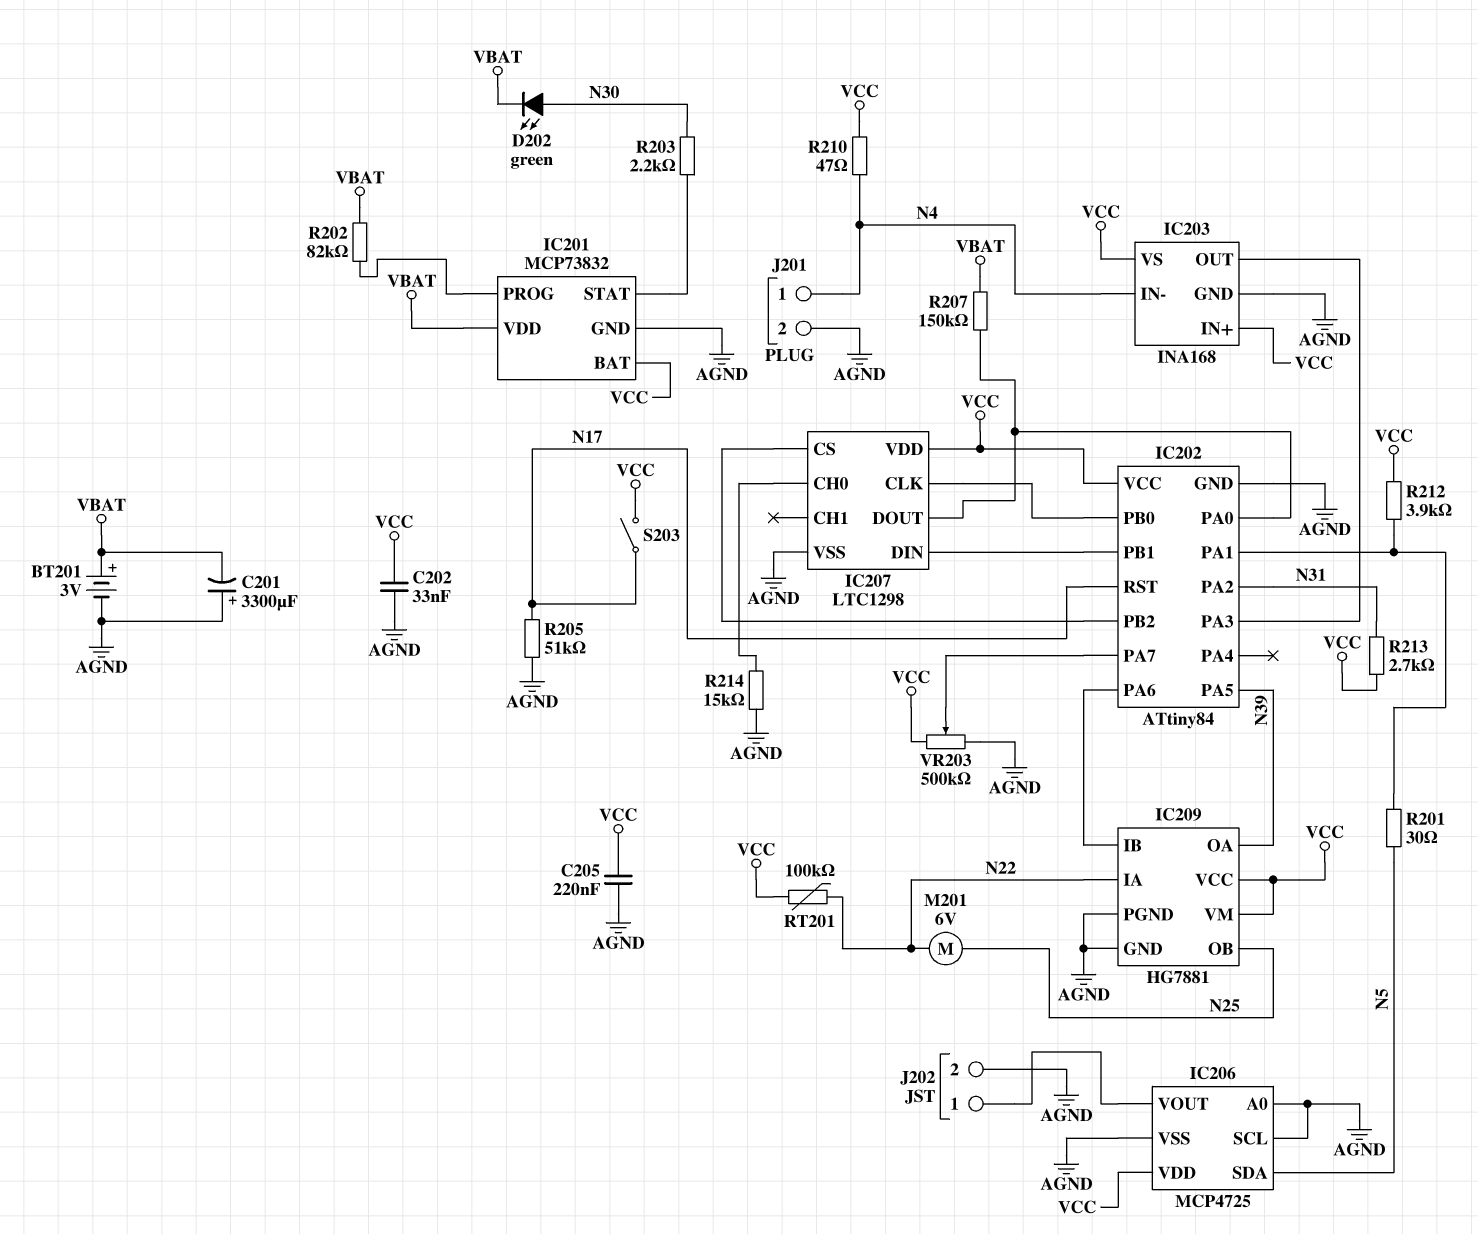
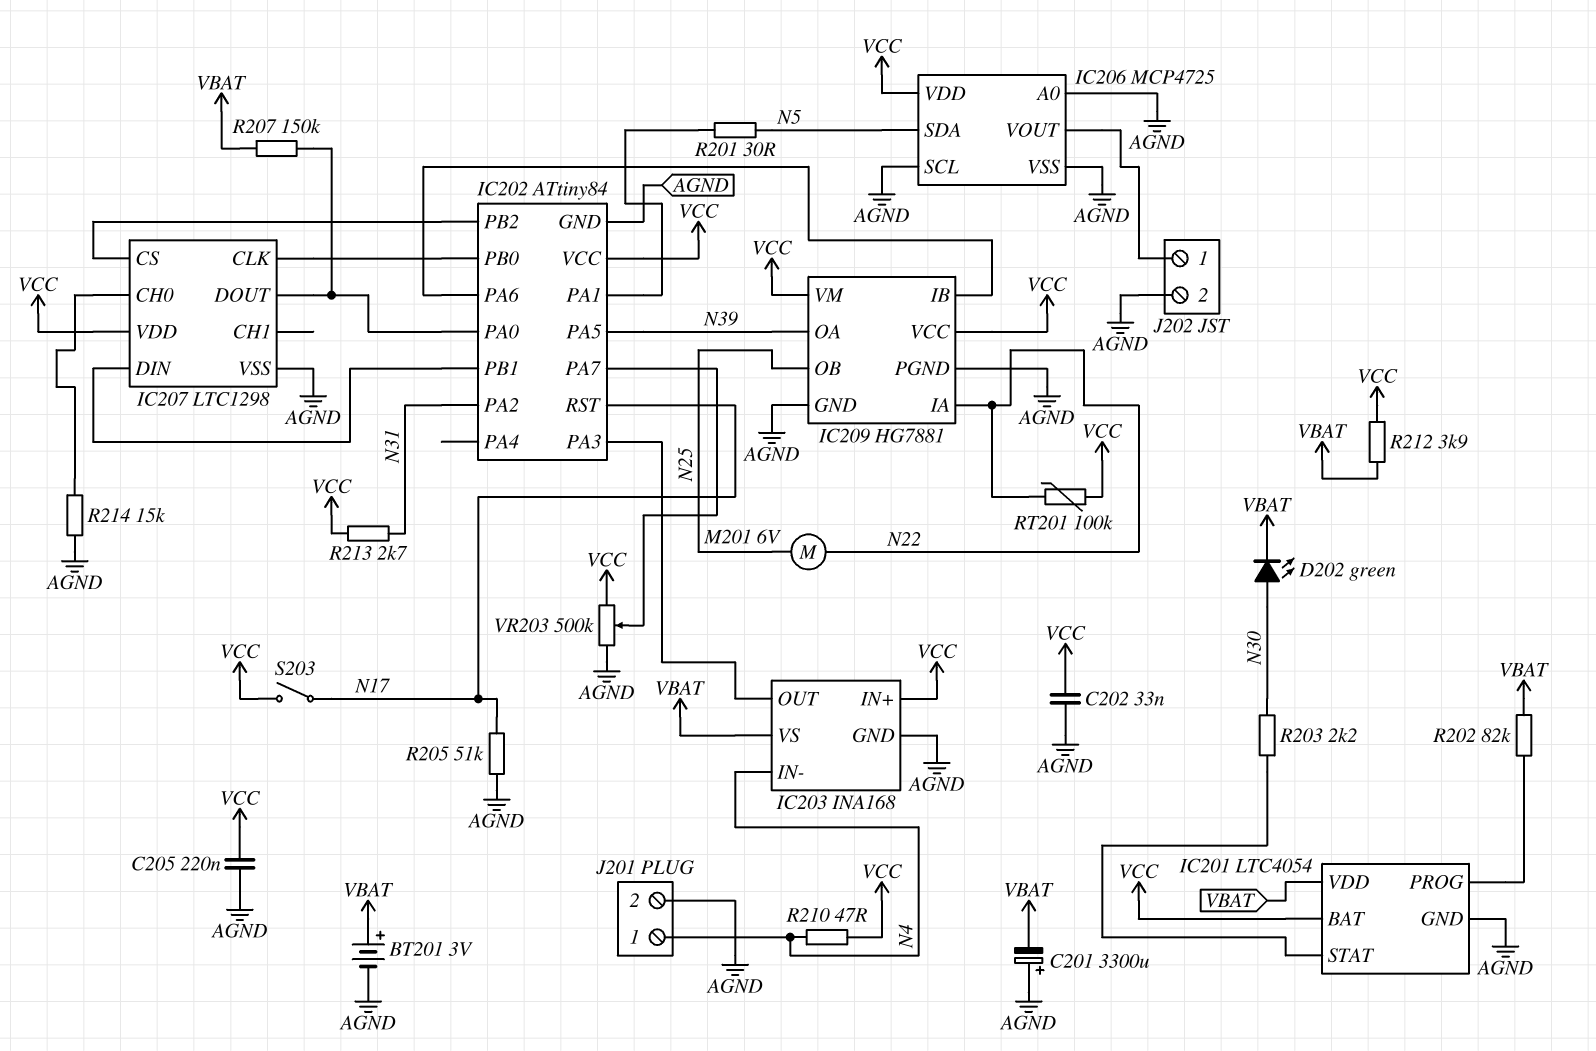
IC201: MCP73832 -> LTC4054
IC203 pin VS: VCC -> VBAT
R212: 3.9k (IC202/PA1, VCC) -> 3.9k (VBAT, VCC)

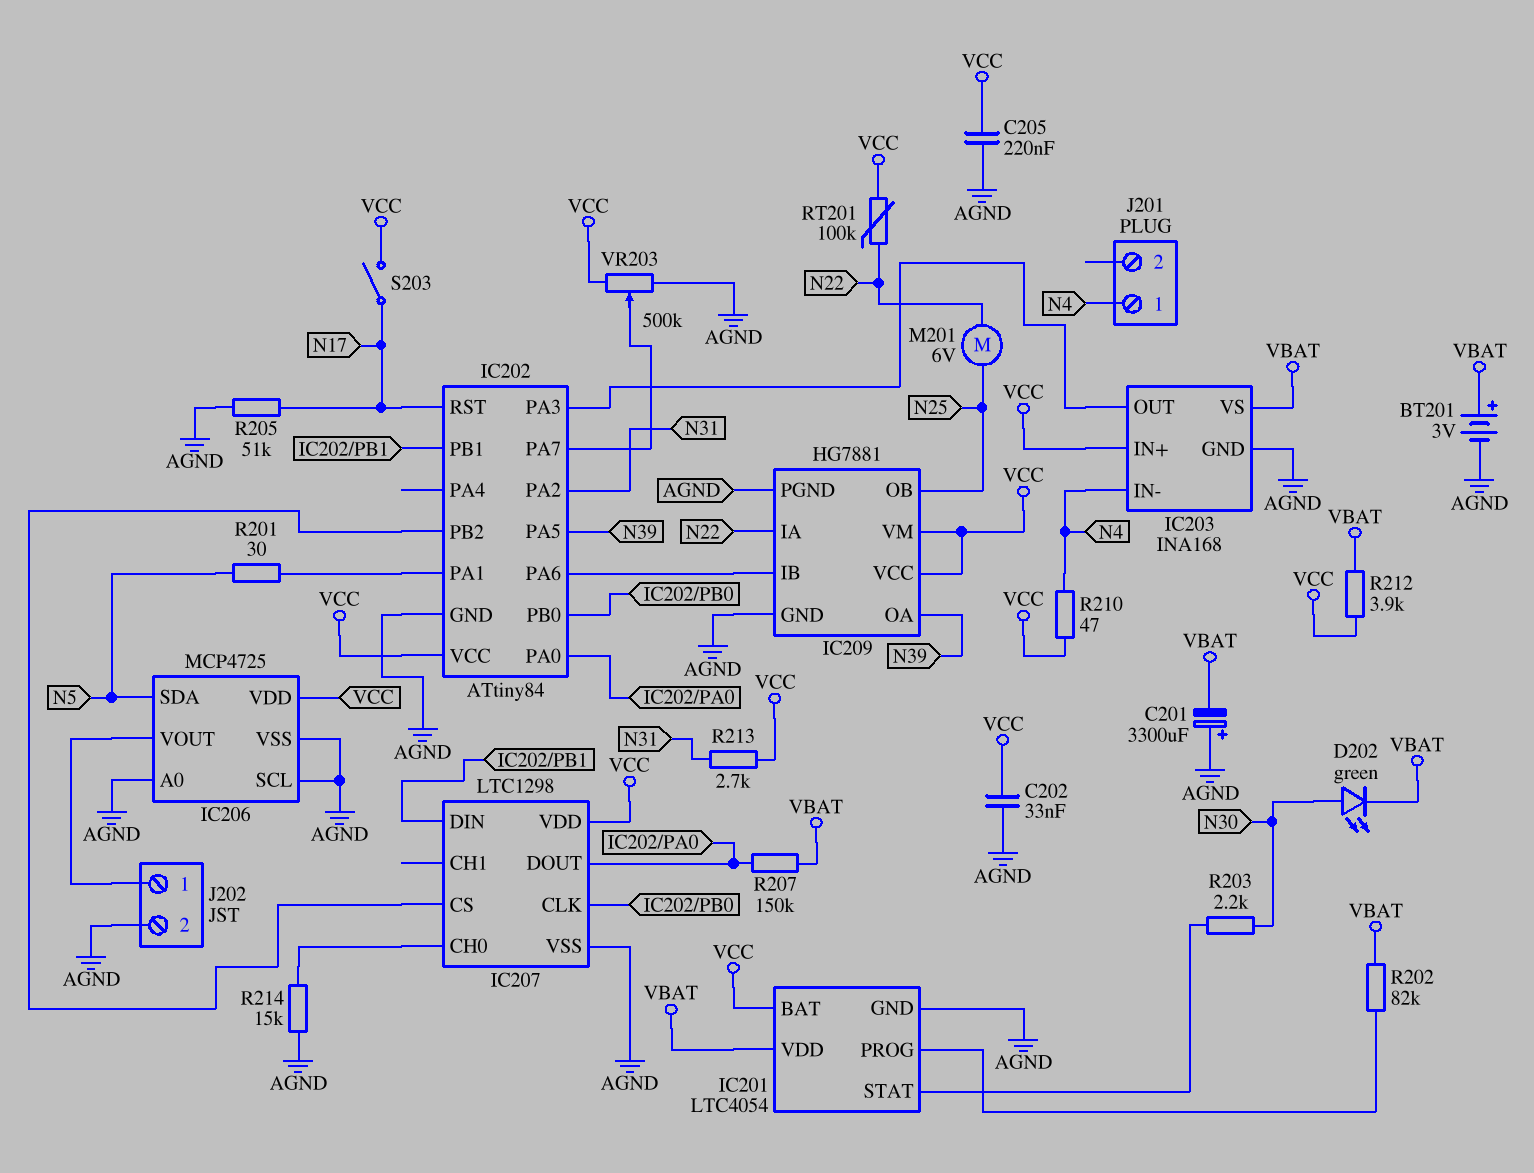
J201 pin 2: AGND -> none

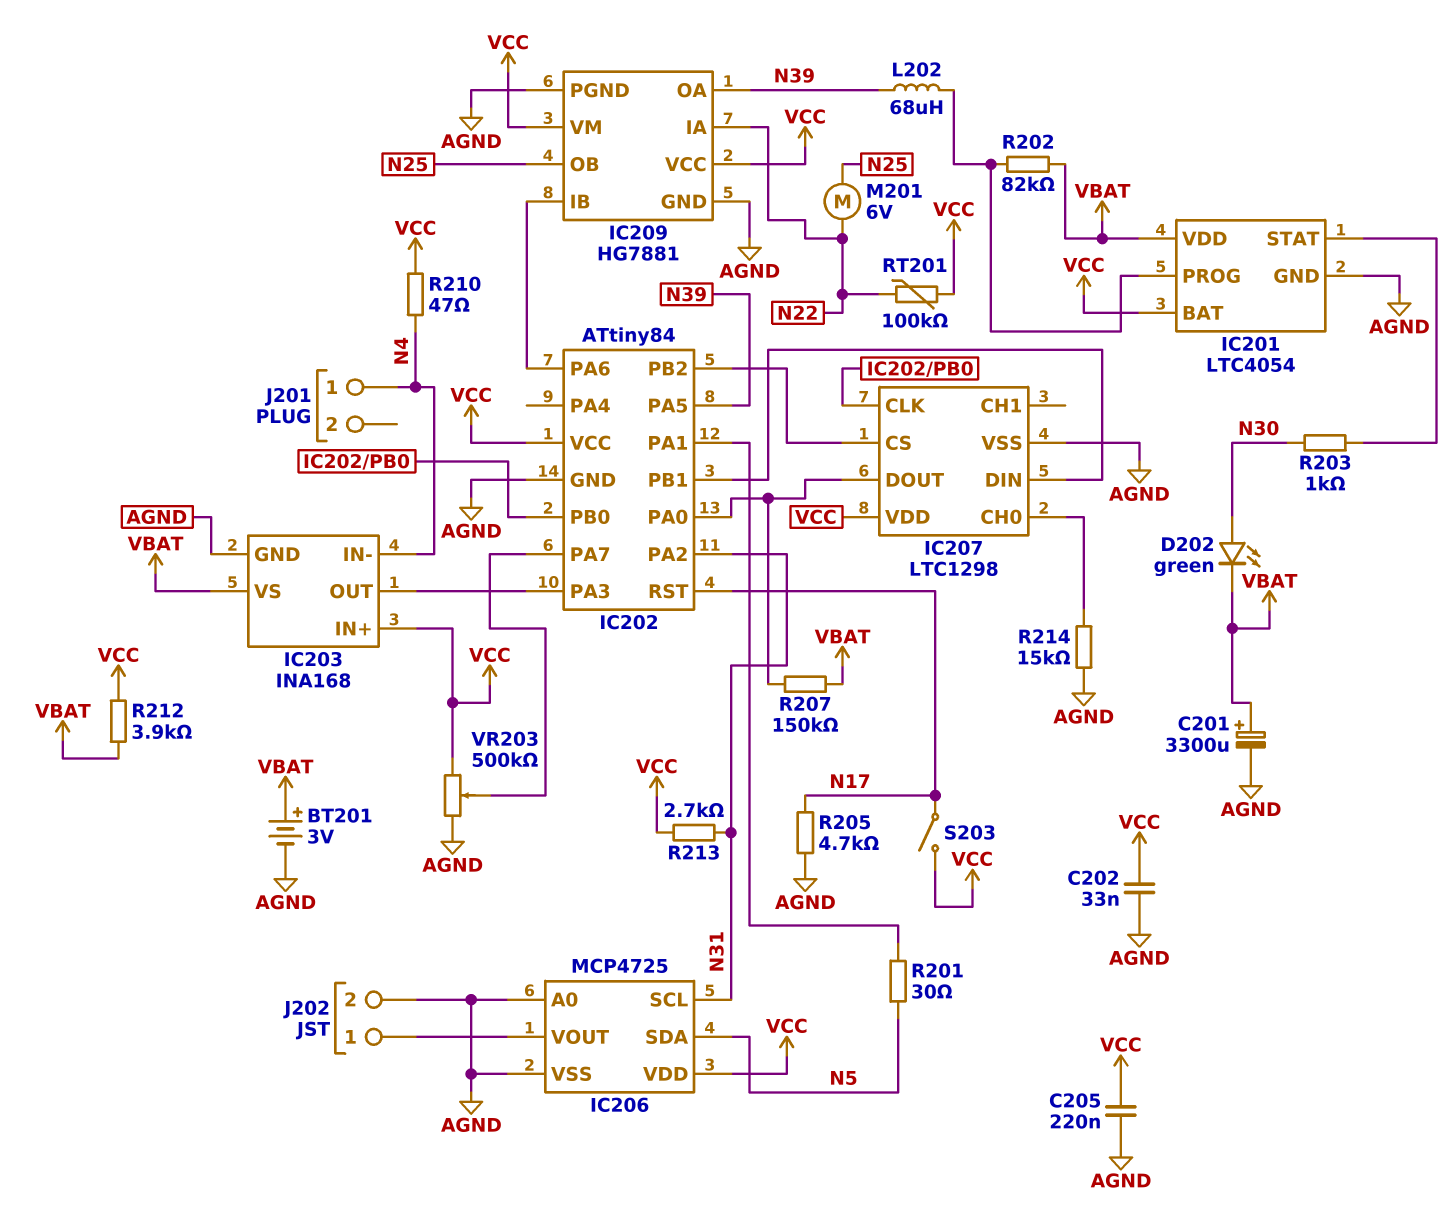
C201: 3300uF (plus AGND, minus VBAT) -> 3300uF (plus VBAT, minus AGND)
IC206 pin SCL: AGND -> N31
L202: none -> 68uH (IC201/PROG, N39)
R203: 2.2k (IC201/STAT, N30) -> 1k (IC201/STAT, N30)
R205: 51k (AGND, N17) -> 4.7k (AGND, N17)

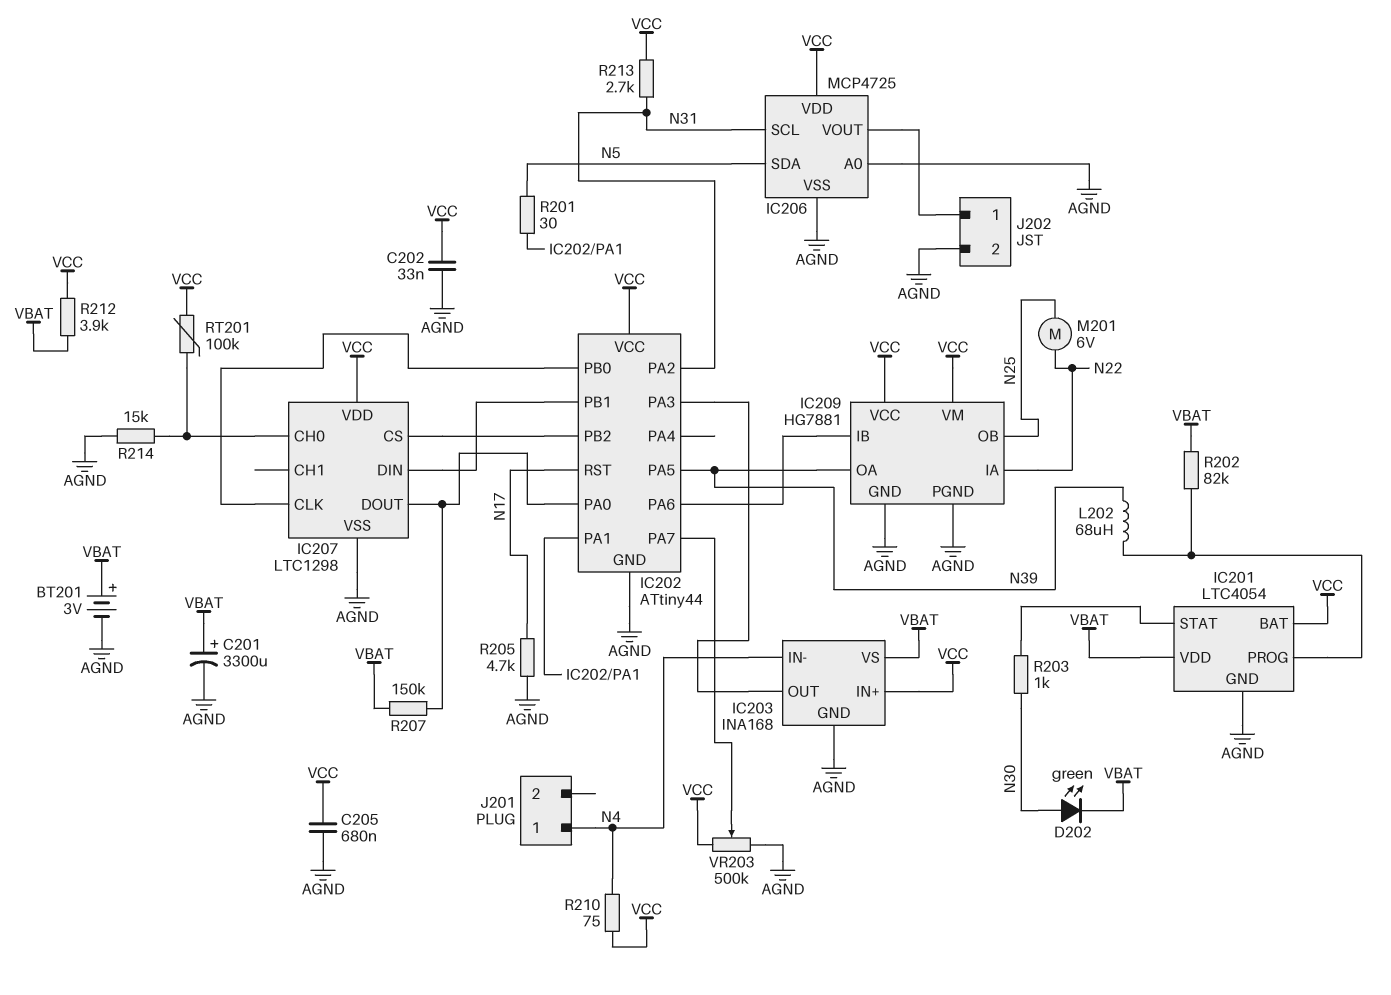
C205: 220nF (AGND, VCC) -> 680nF (AGND, VCC)
IC202: ATtiny84 -> ATtiny44
R210: 47 (N4, VCC) -> 75 (N4, VCC)
RT201: 100k (N22, VCC) -> 100k (IC207/CH0, VCC)
S203: switch (N17, VCC) -> none

